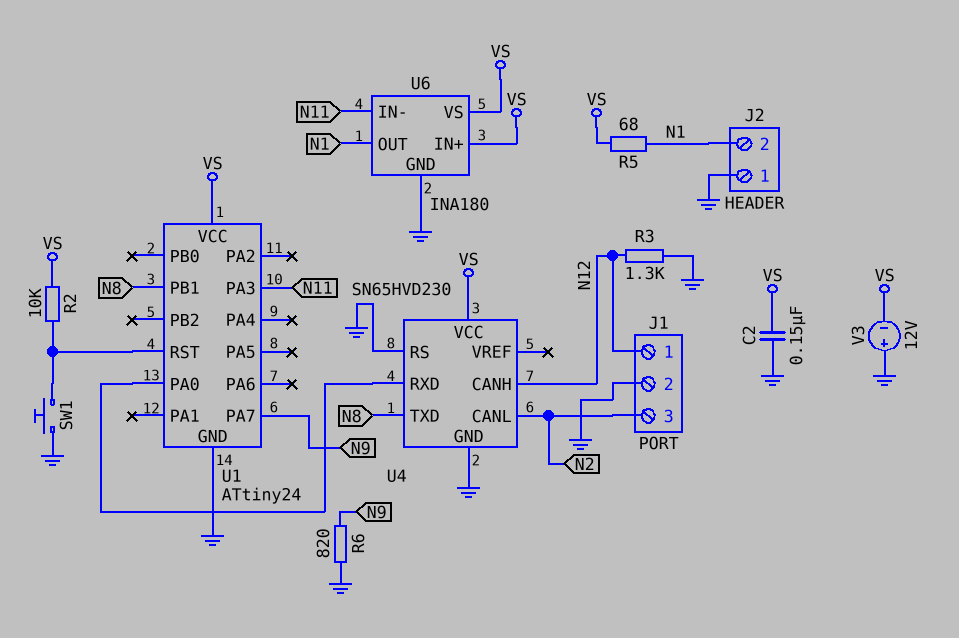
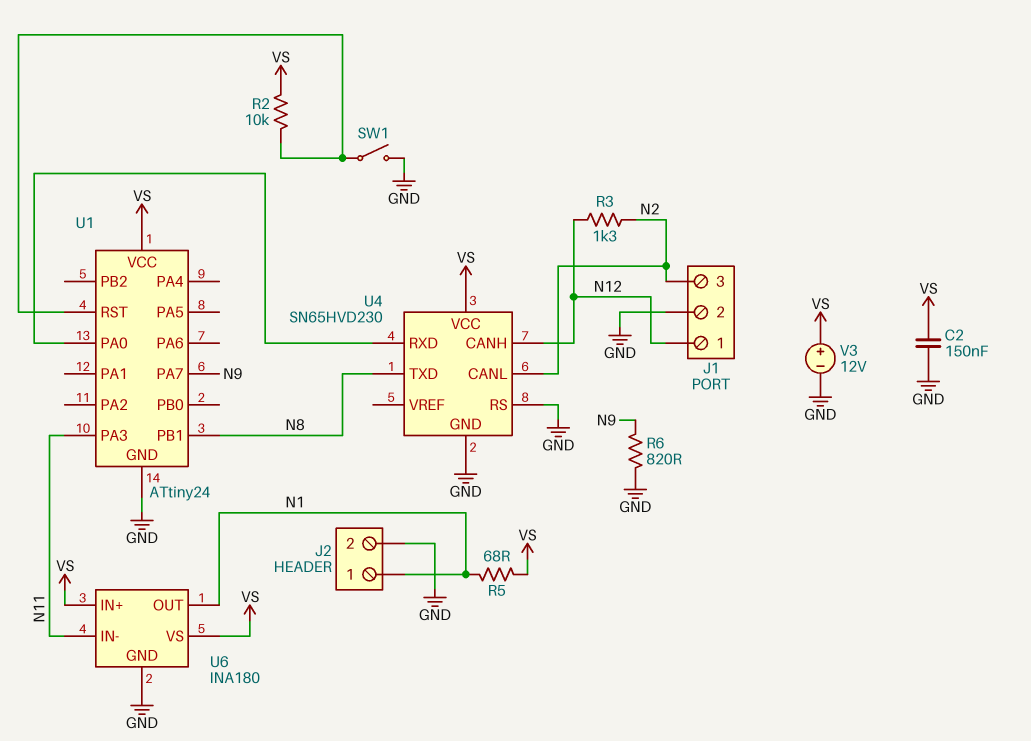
J2 pin 1: GND -> N1
J2 pin 2: N1 -> GND
R3: 1.3k (GND, N12) -> 1.3k (N2, N12)
SW1: button (GND, U1/RST) -> switch (GND, U1/RST)
V3: 12V (plus GND, minus VS) -> 12V (plus VS, minus GND)

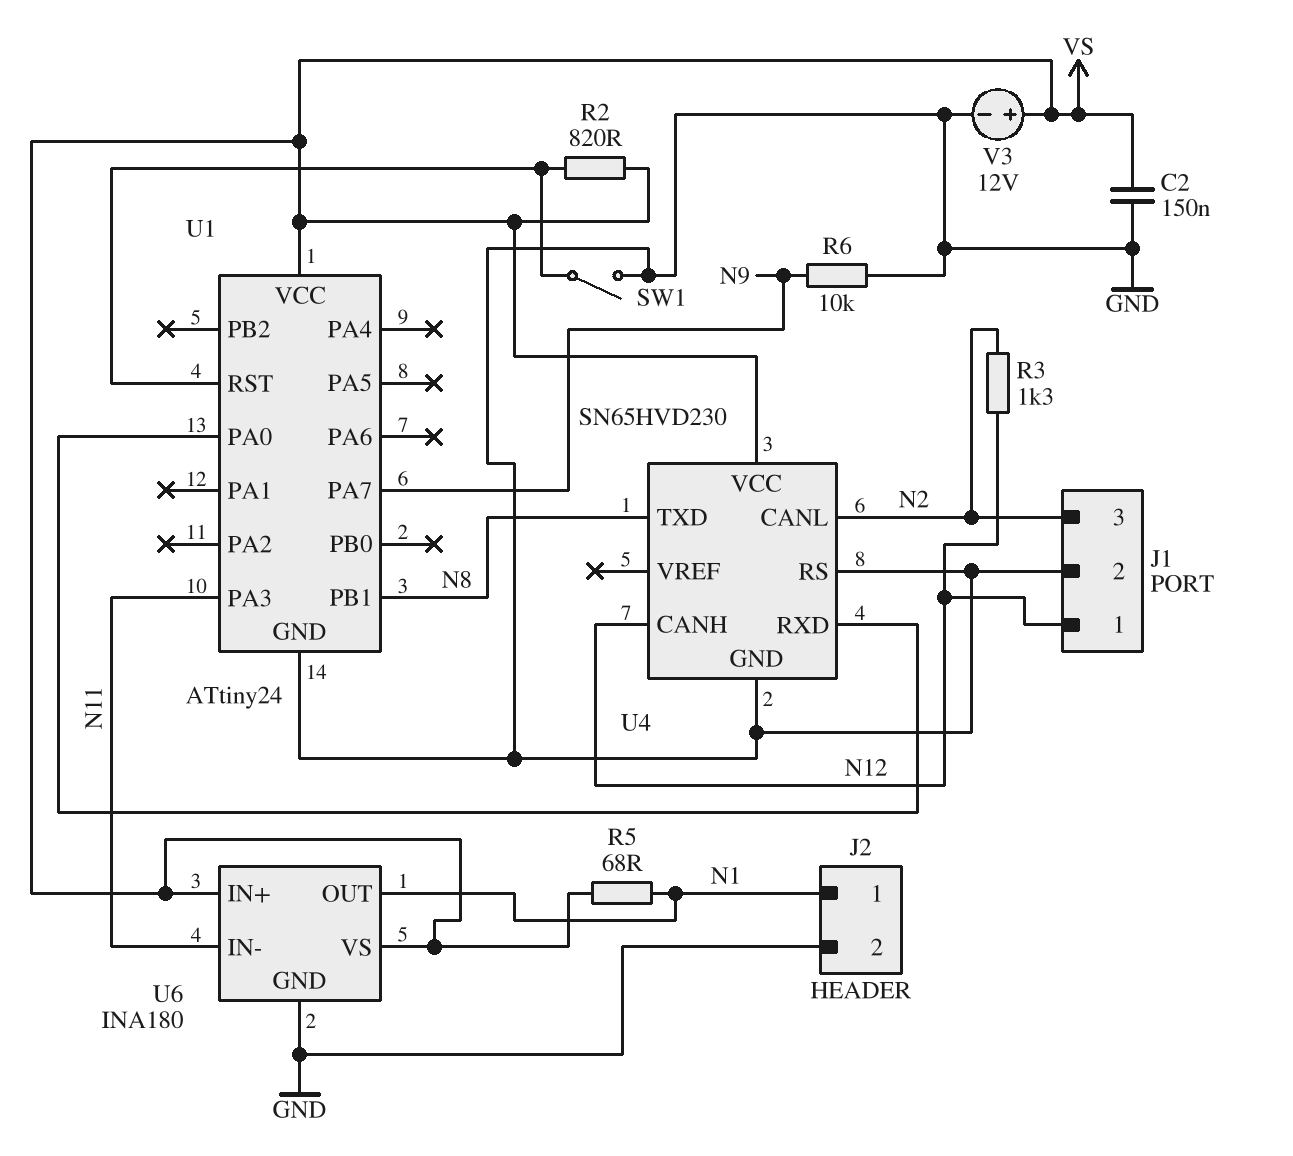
R2: 10k (U1/RST, VS) -> 820 (U1/RST, VS)
R6: 820 (GND, N9) -> 10k (GND, N9)

